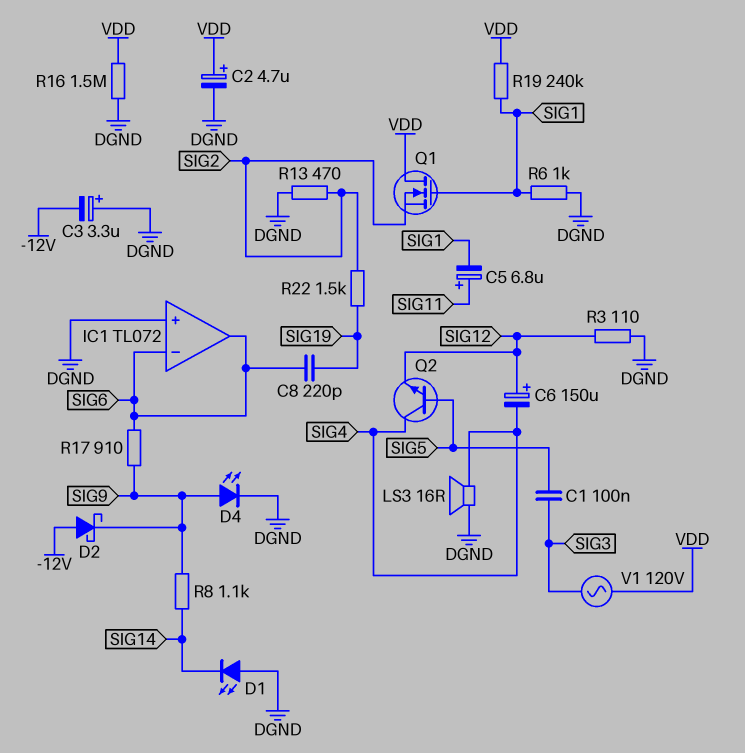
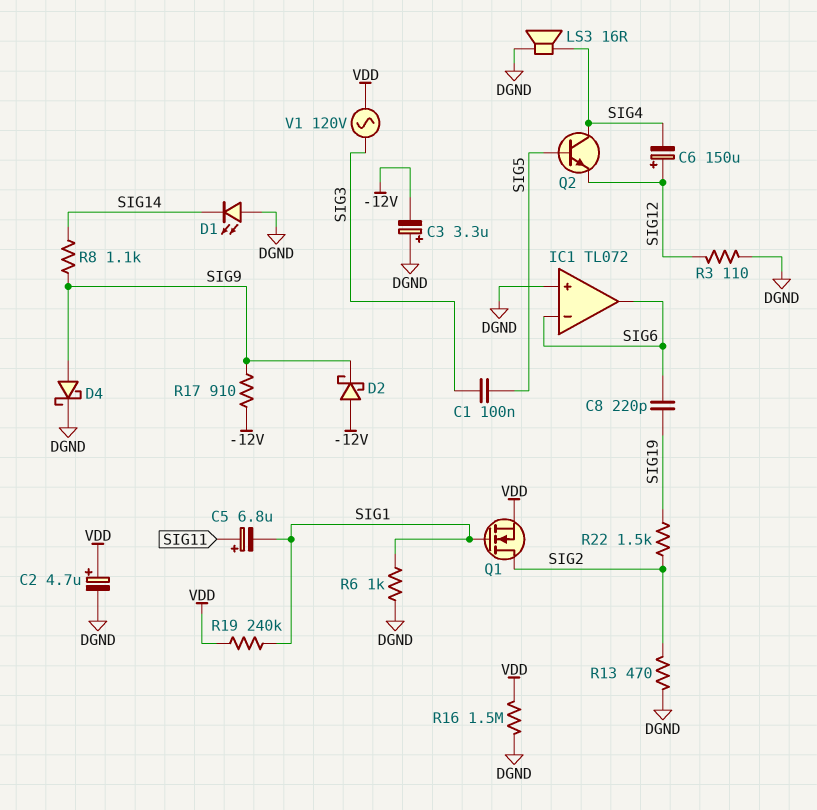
D4: LED (A SIG9, K DGND) -> schottky (A SIG9, K DGND)
Q1: NMOS (G SIG1, D VDD, S SIG2) -> NMOS (G SIG1, D SIG2, S VDD)
R17: 910 (SIG6, SIG9) -> 910 (-12V, SIG9)

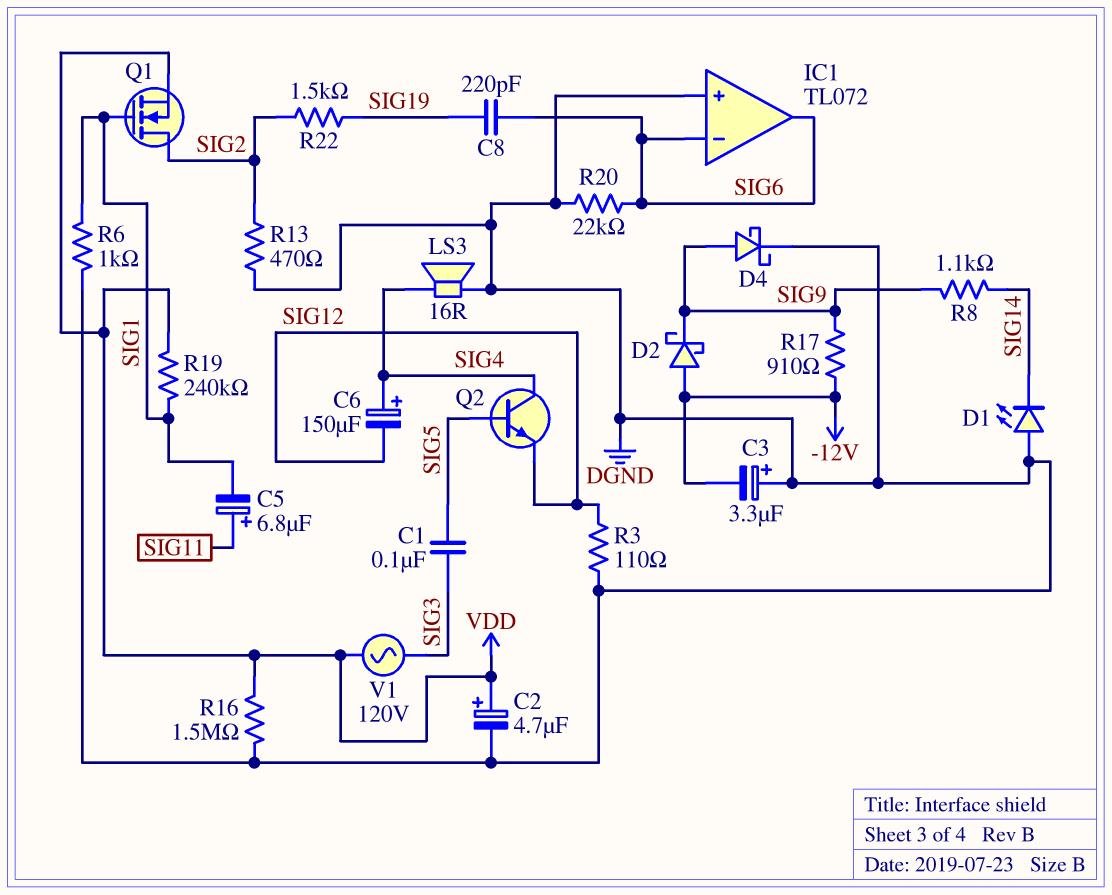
C6: 150uF (plus SIG12, minus SIG4) -> 150uF (plus SIG4, minus SIG12)
R20: none -> 22k (DGND, SIG6)

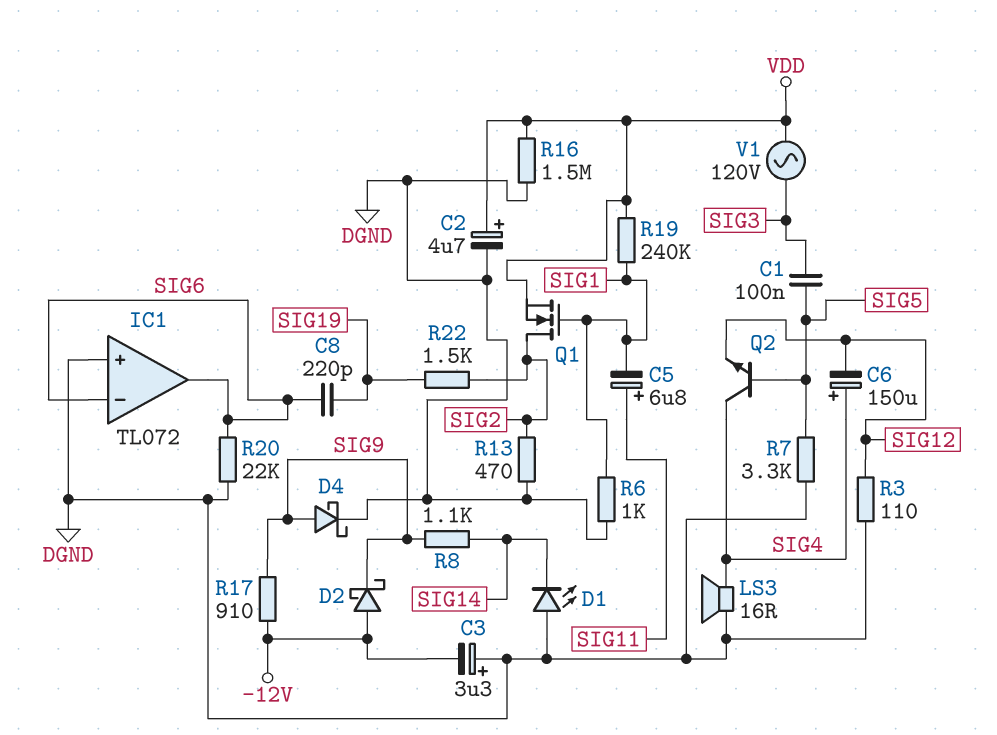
R7: none -> 3.3k (DGND, SIG5)

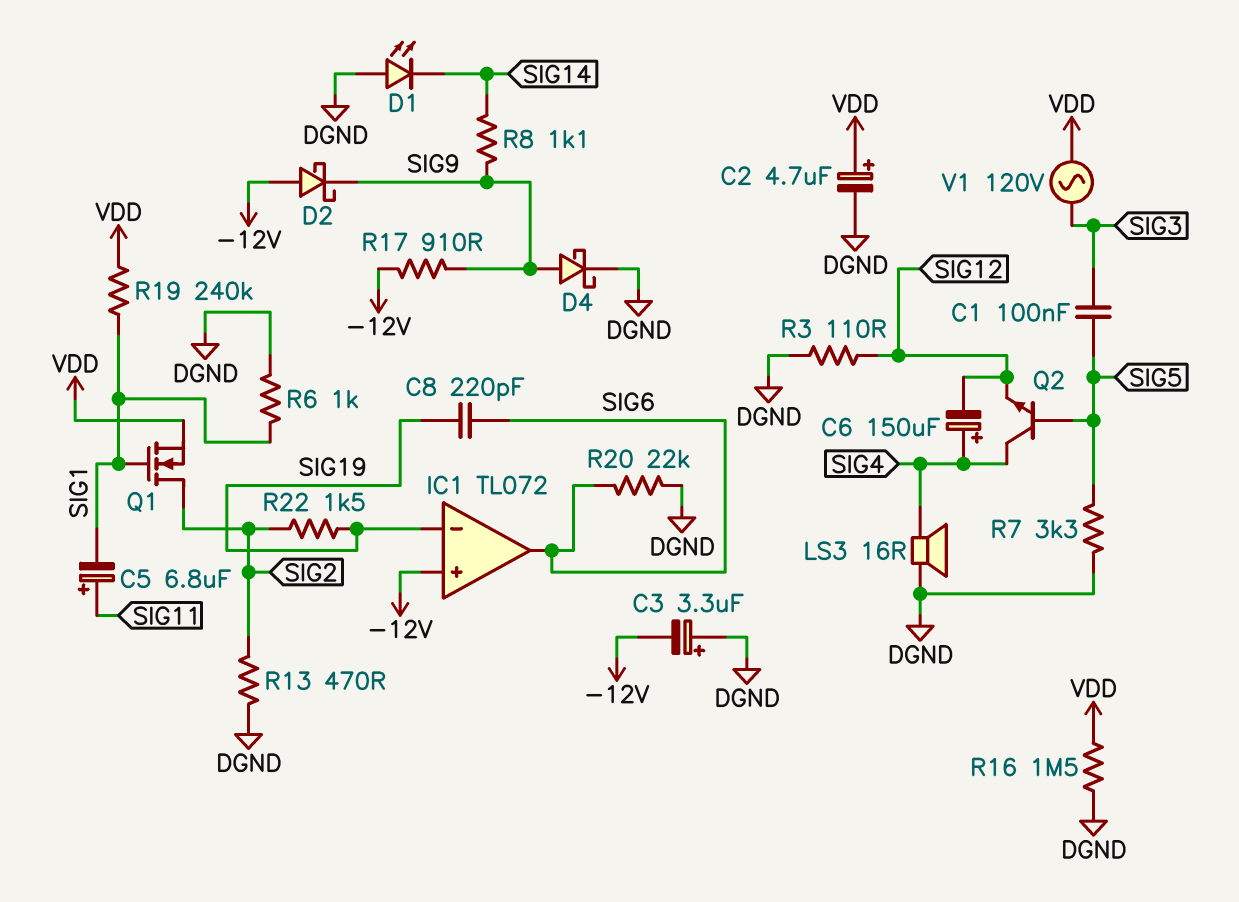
IC1 pin in+: DGND -> -12V
IC1 pin in-: SIG6 -> SIG19

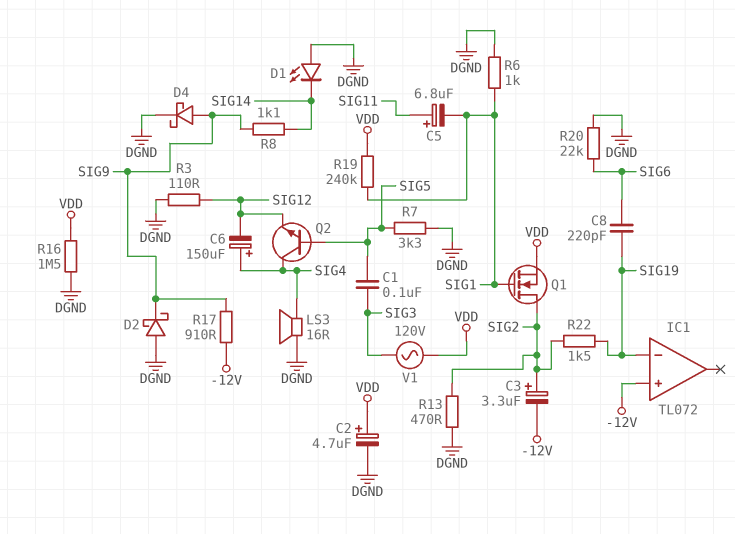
C3: 3.3uF (plus DGND, minus -12V) -> 3.3uF (plus SIG2, minus -12V)
D2: schottky (A -12V, K SIG9) -> schottky (A DGND, K SIG9)
IC1 pin out: SIG6 -> none

